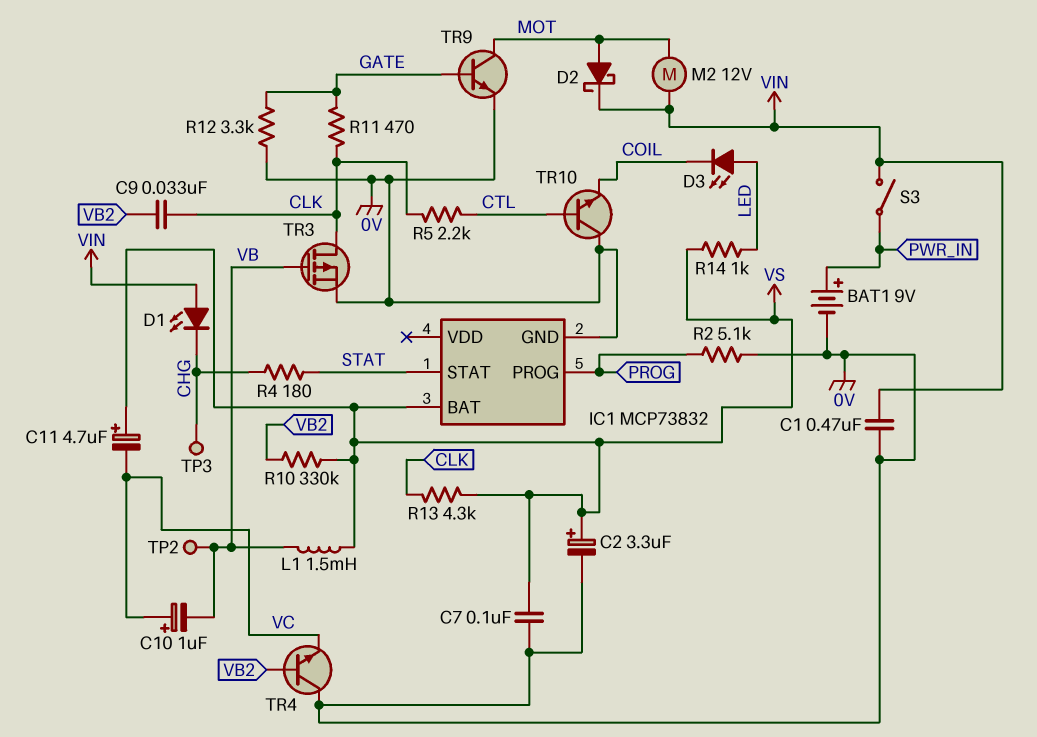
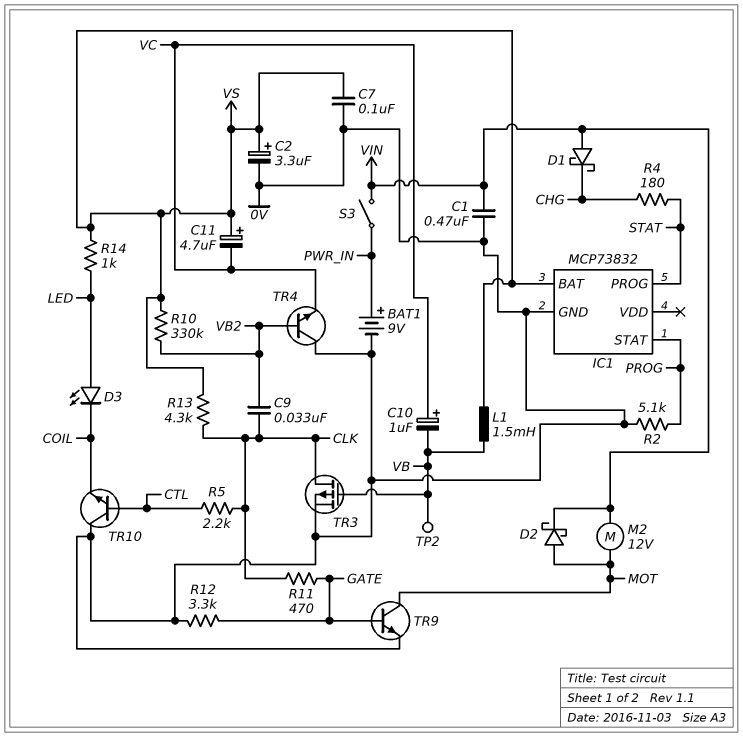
D1: LED (A VIN, K CHG) -> schottky (A VIN, K CHG)
IC1 pin PROG: PROG -> STAT
IC1 pin STAT: STAT -> PROG
TP3: test point (CHG) -> none

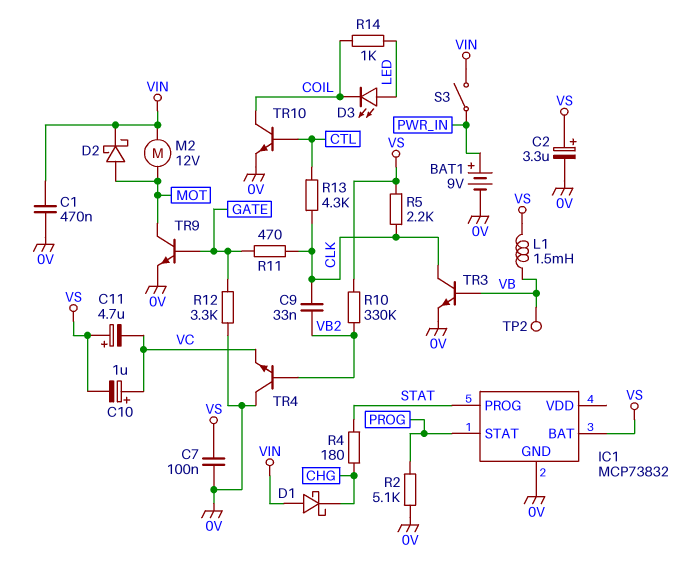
C10: 1uF (plus VC, minus VB) -> 1uF (plus VC, minus VS)
R5: 2.2k (CLK, CTL) -> 2.2k (CLK, VS)
R13: 4.3k (CLK, VS) -> 4.3k (CLK, CTL)
R14: 1k (LED, VS) -> 1k (COIL, LED)
TR3: PMOS (G VB, D CLK, S 0V) -> NPN (B VB, C CLK, E 0V)
TR10: NPN (B CTL, C 0V, E COIL) -> NPN (B CTL, C COIL, E 0V)

